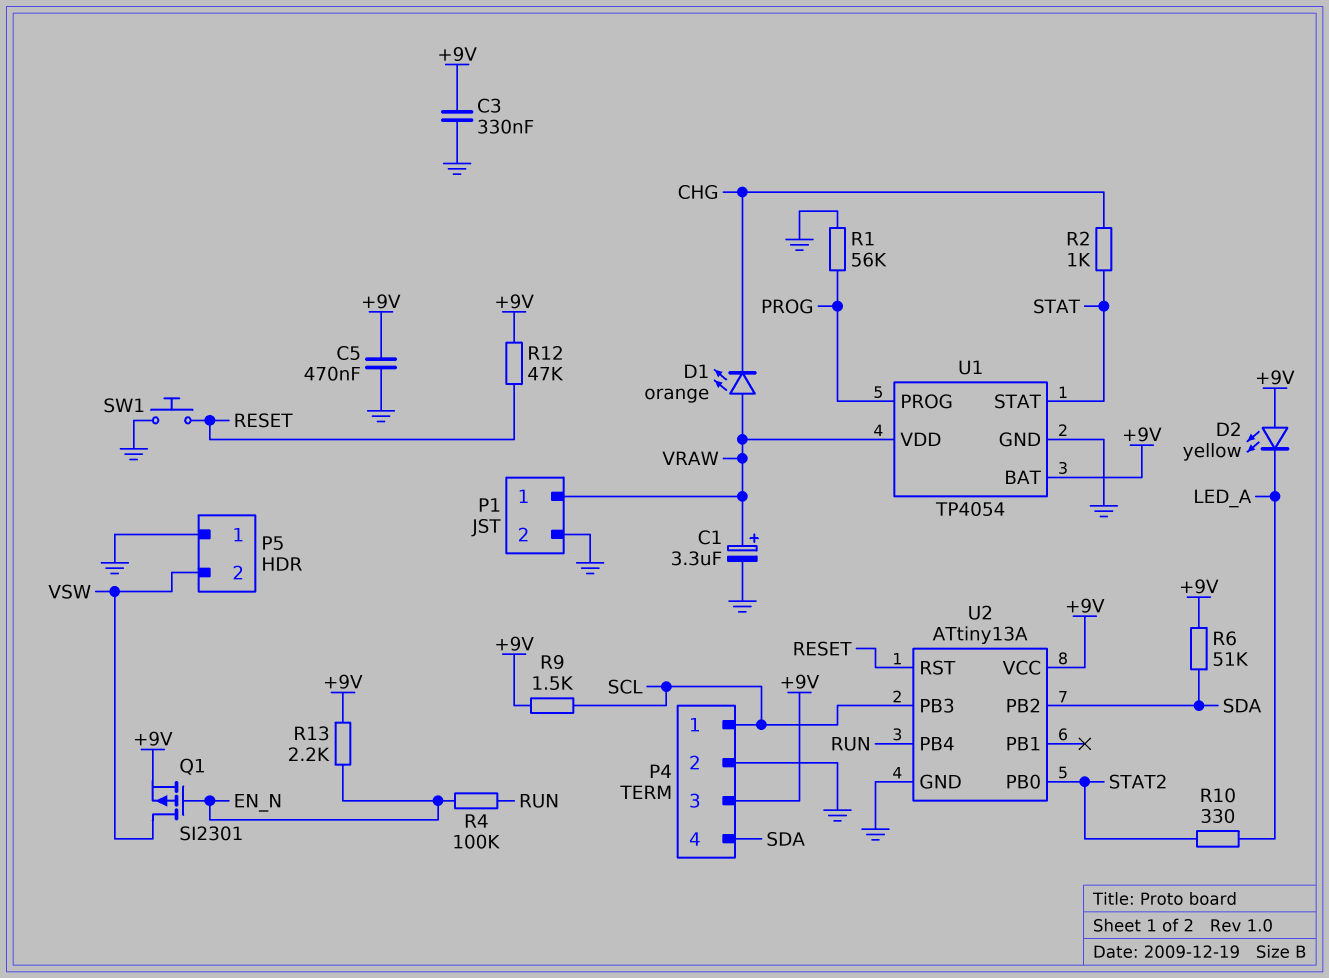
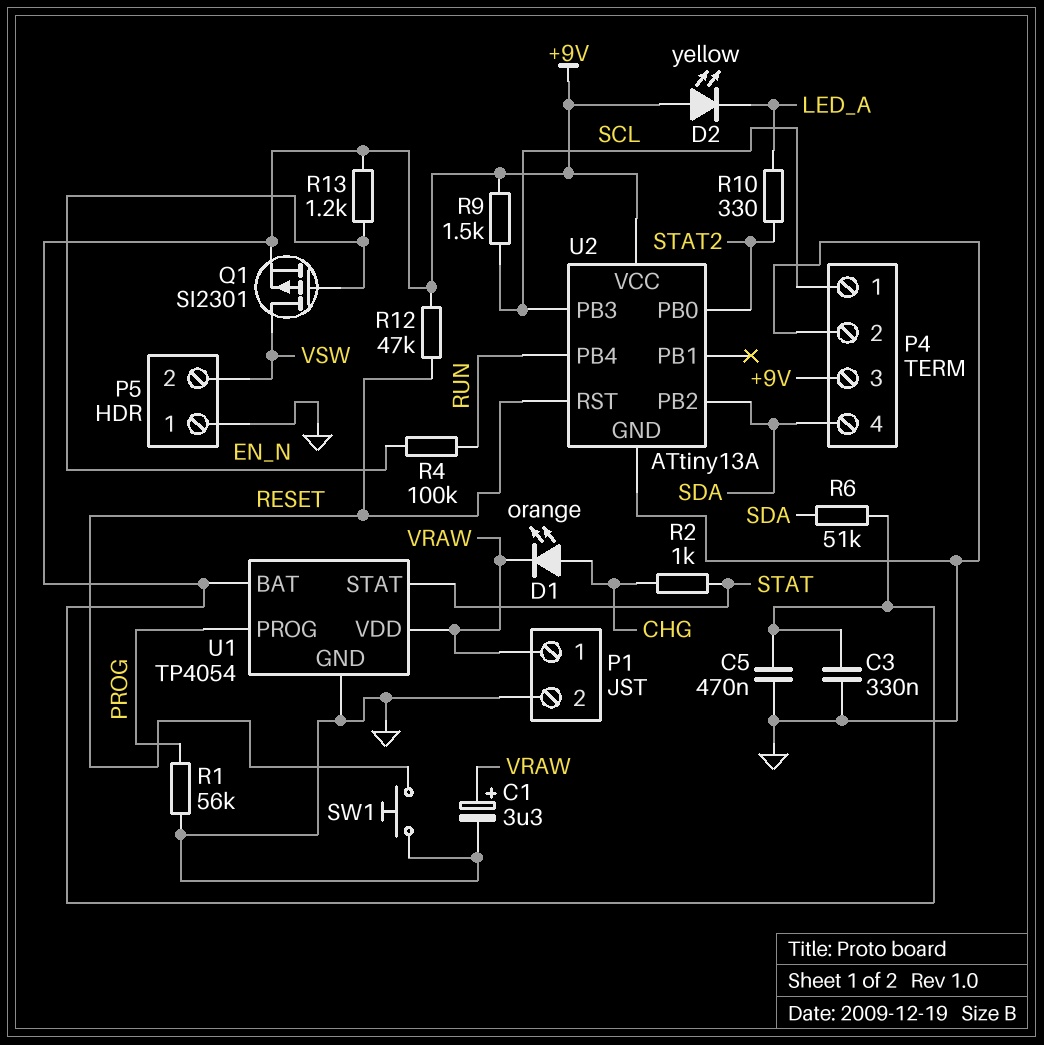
D1: LED orange (A VRAW, K CHG) -> LED orange (A CHG, K VRAW)
R13: 2.2k (+9V, EN_N) -> 1.2k (+9V, EN_N)

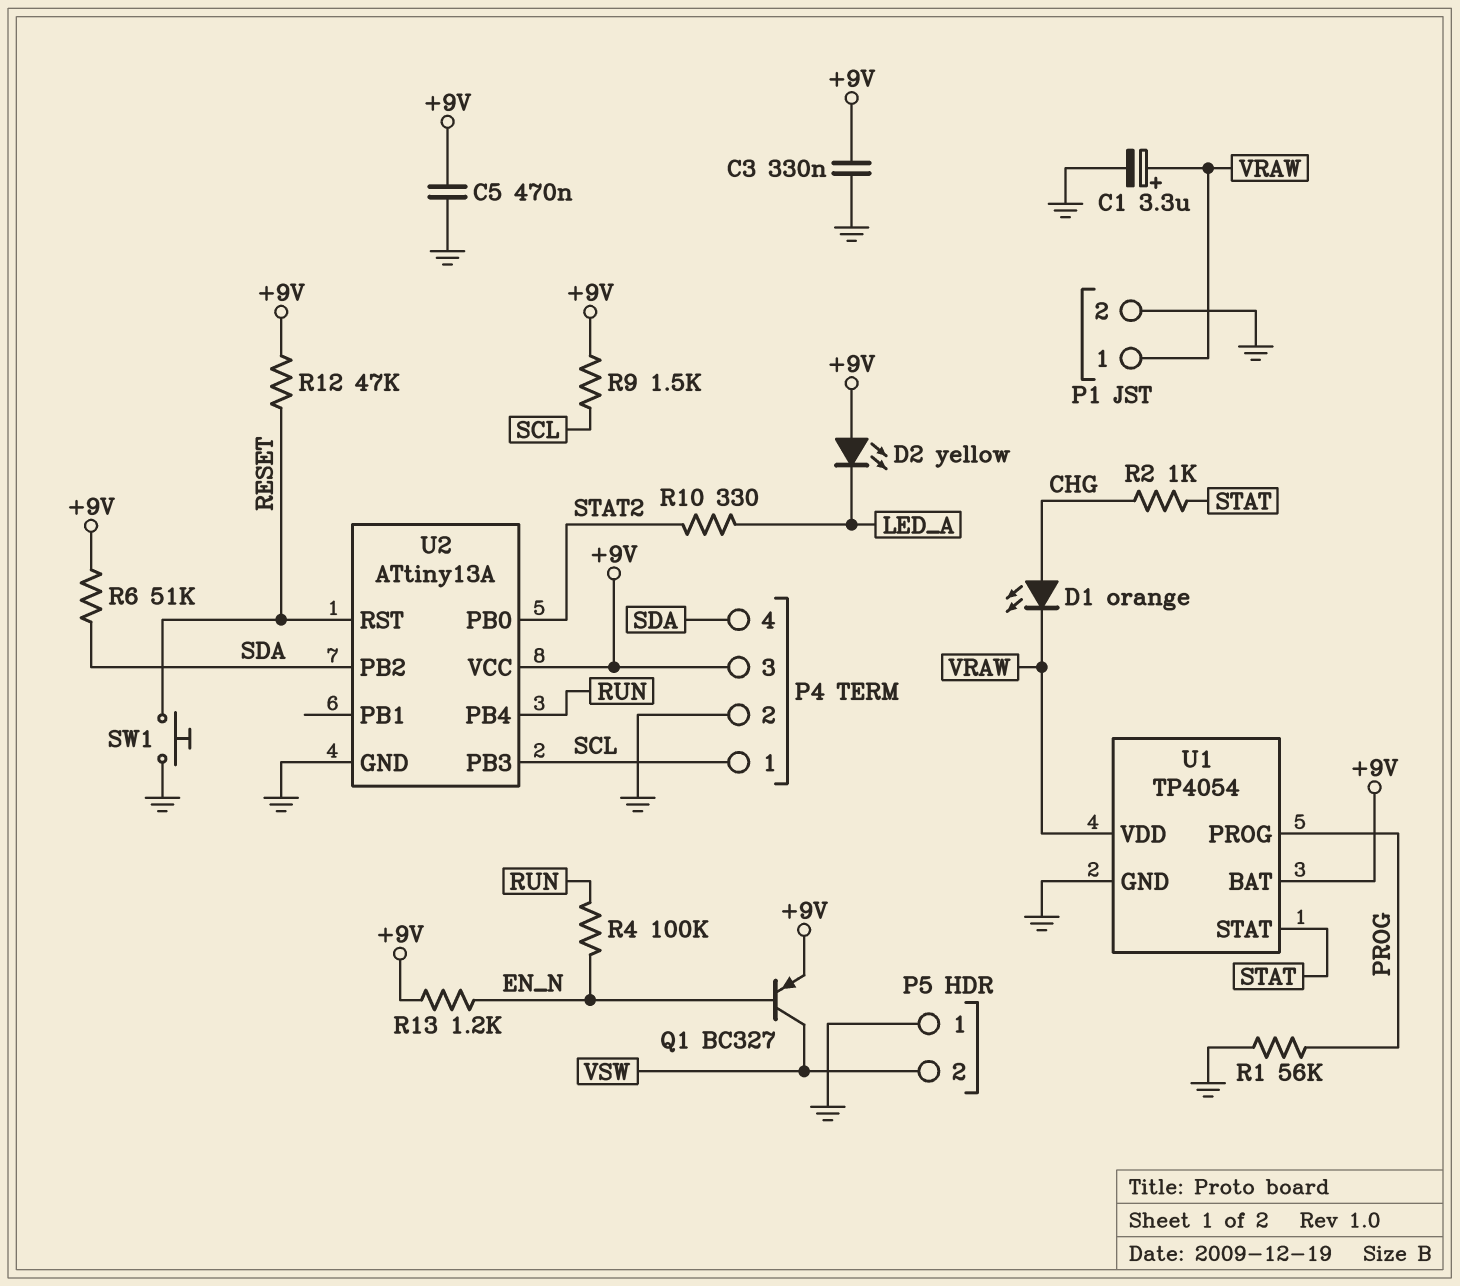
Q1: PMOS SI2301 (G EN_N, D VSW, S +9V) -> PNP BC327 (B EN_N, C VSW, E +9V)

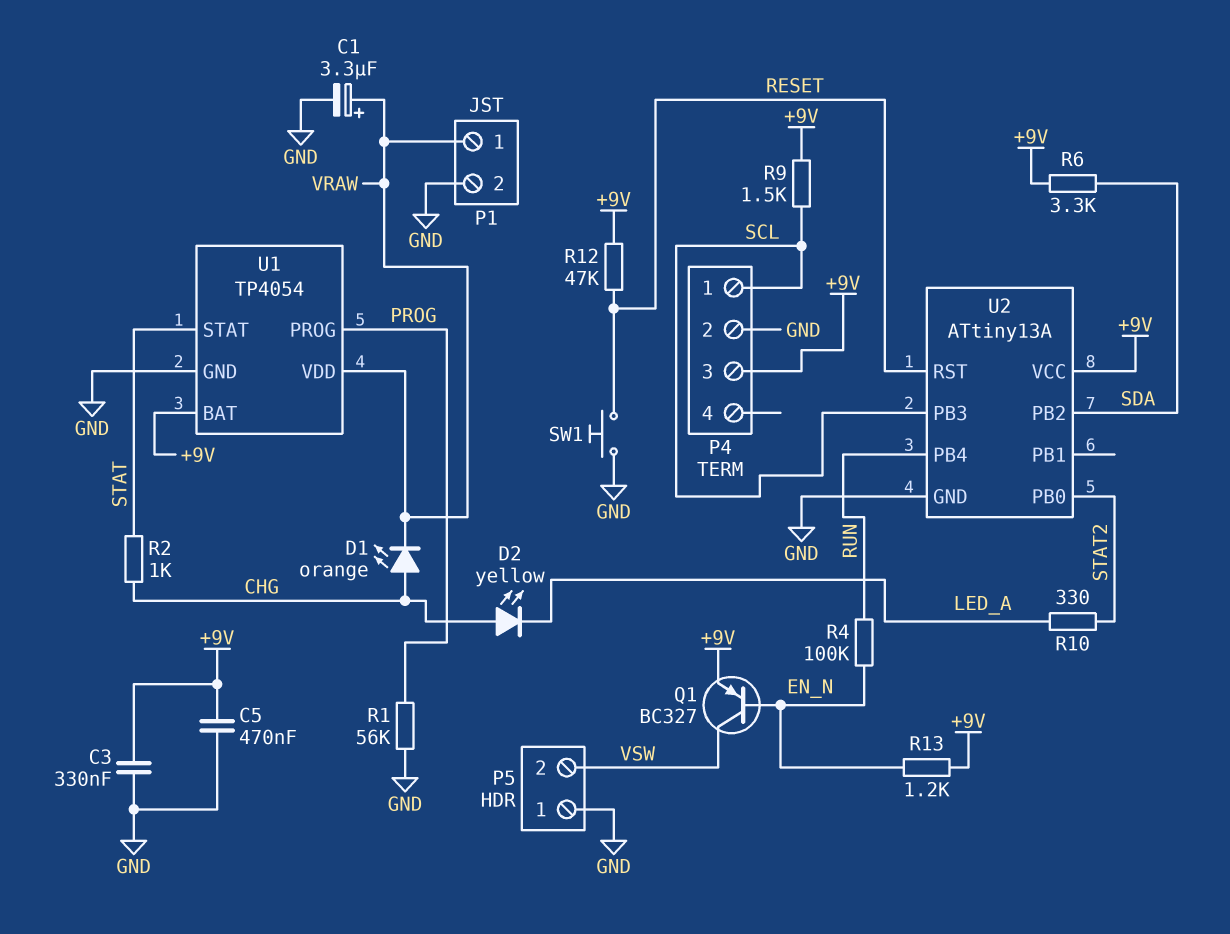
D2: LED yellow (A +9V, K LED_A) -> LED yellow (A CHG, K LED_A)
P4 pin 4: SDA -> none
R6: 51k (+9V, SDA) -> 3.3k (+9V, SDA)

